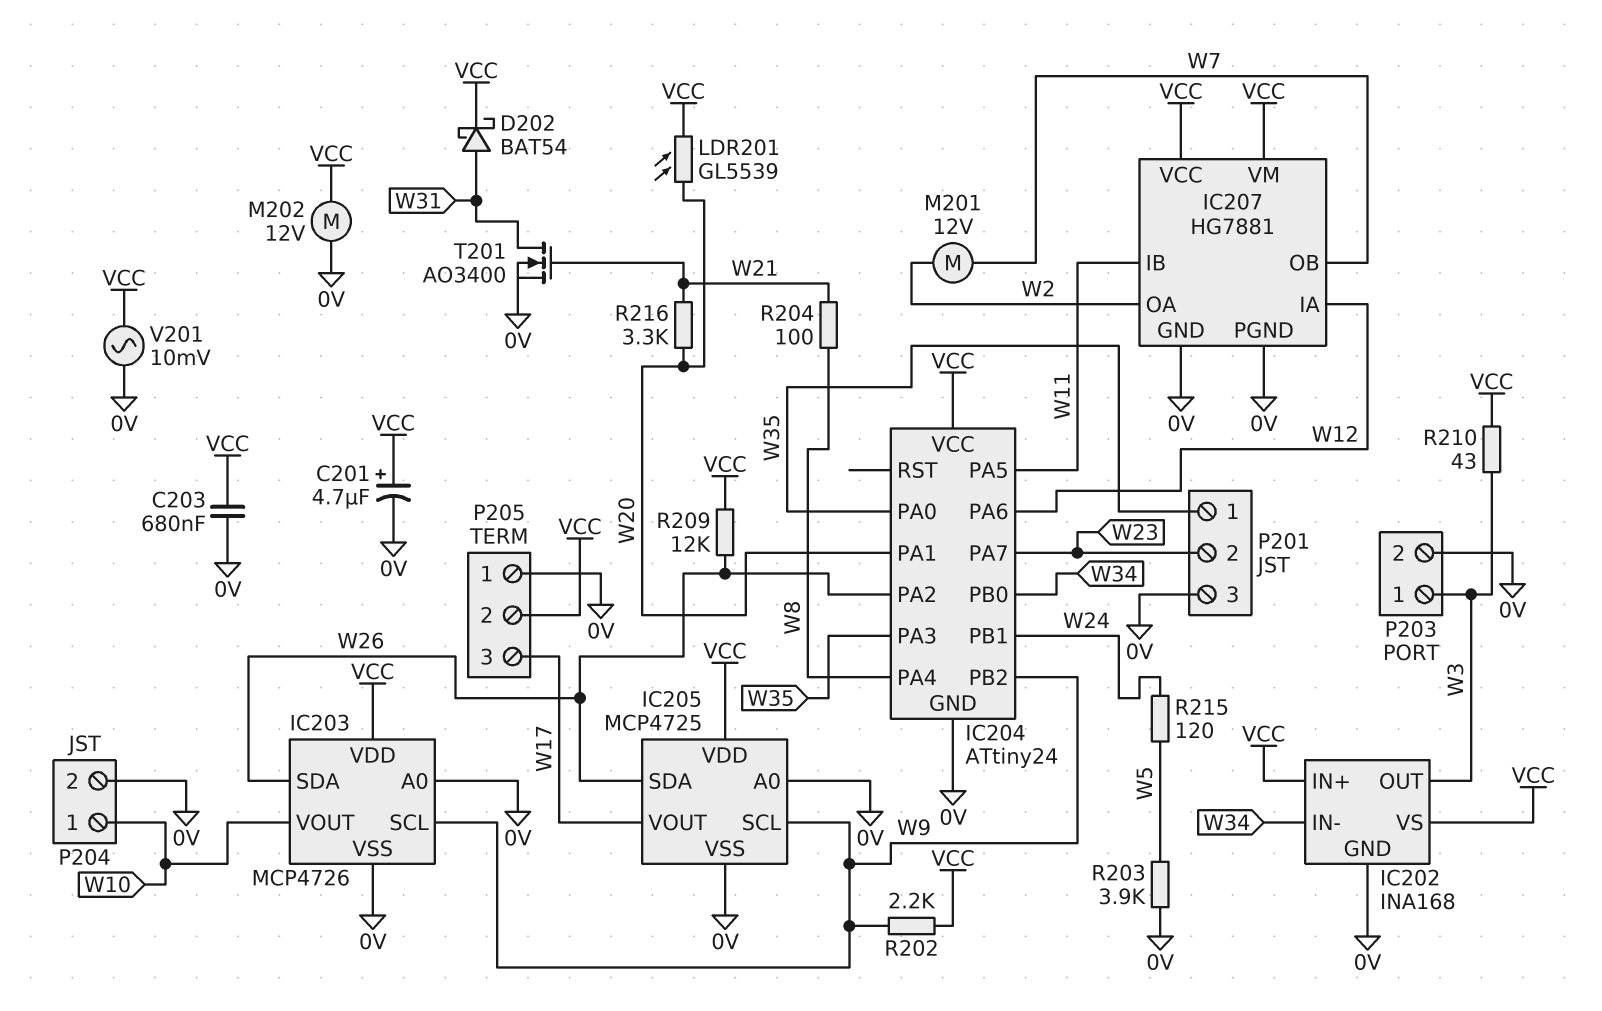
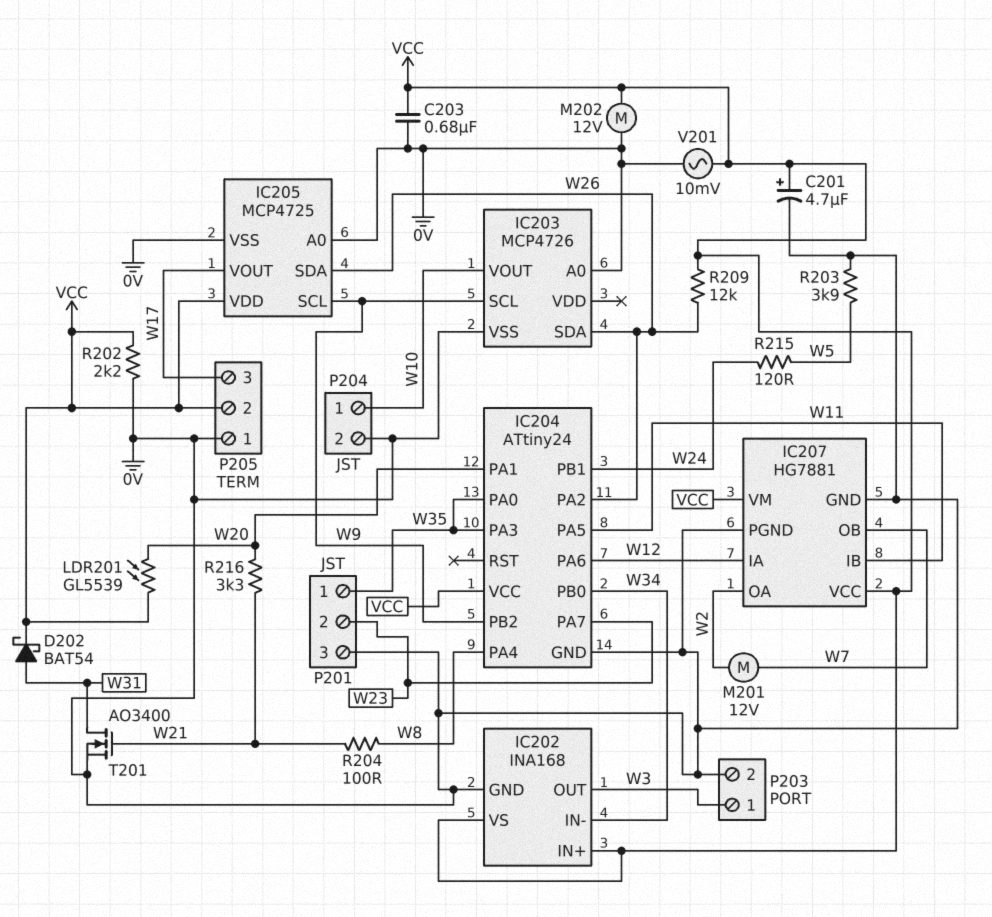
IC203 pin VDD: VCC -> none
R202: 2.2k (VCC, W9) -> 2.2k (0V, VCC)
R210: 43 (VCC, W3) -> none

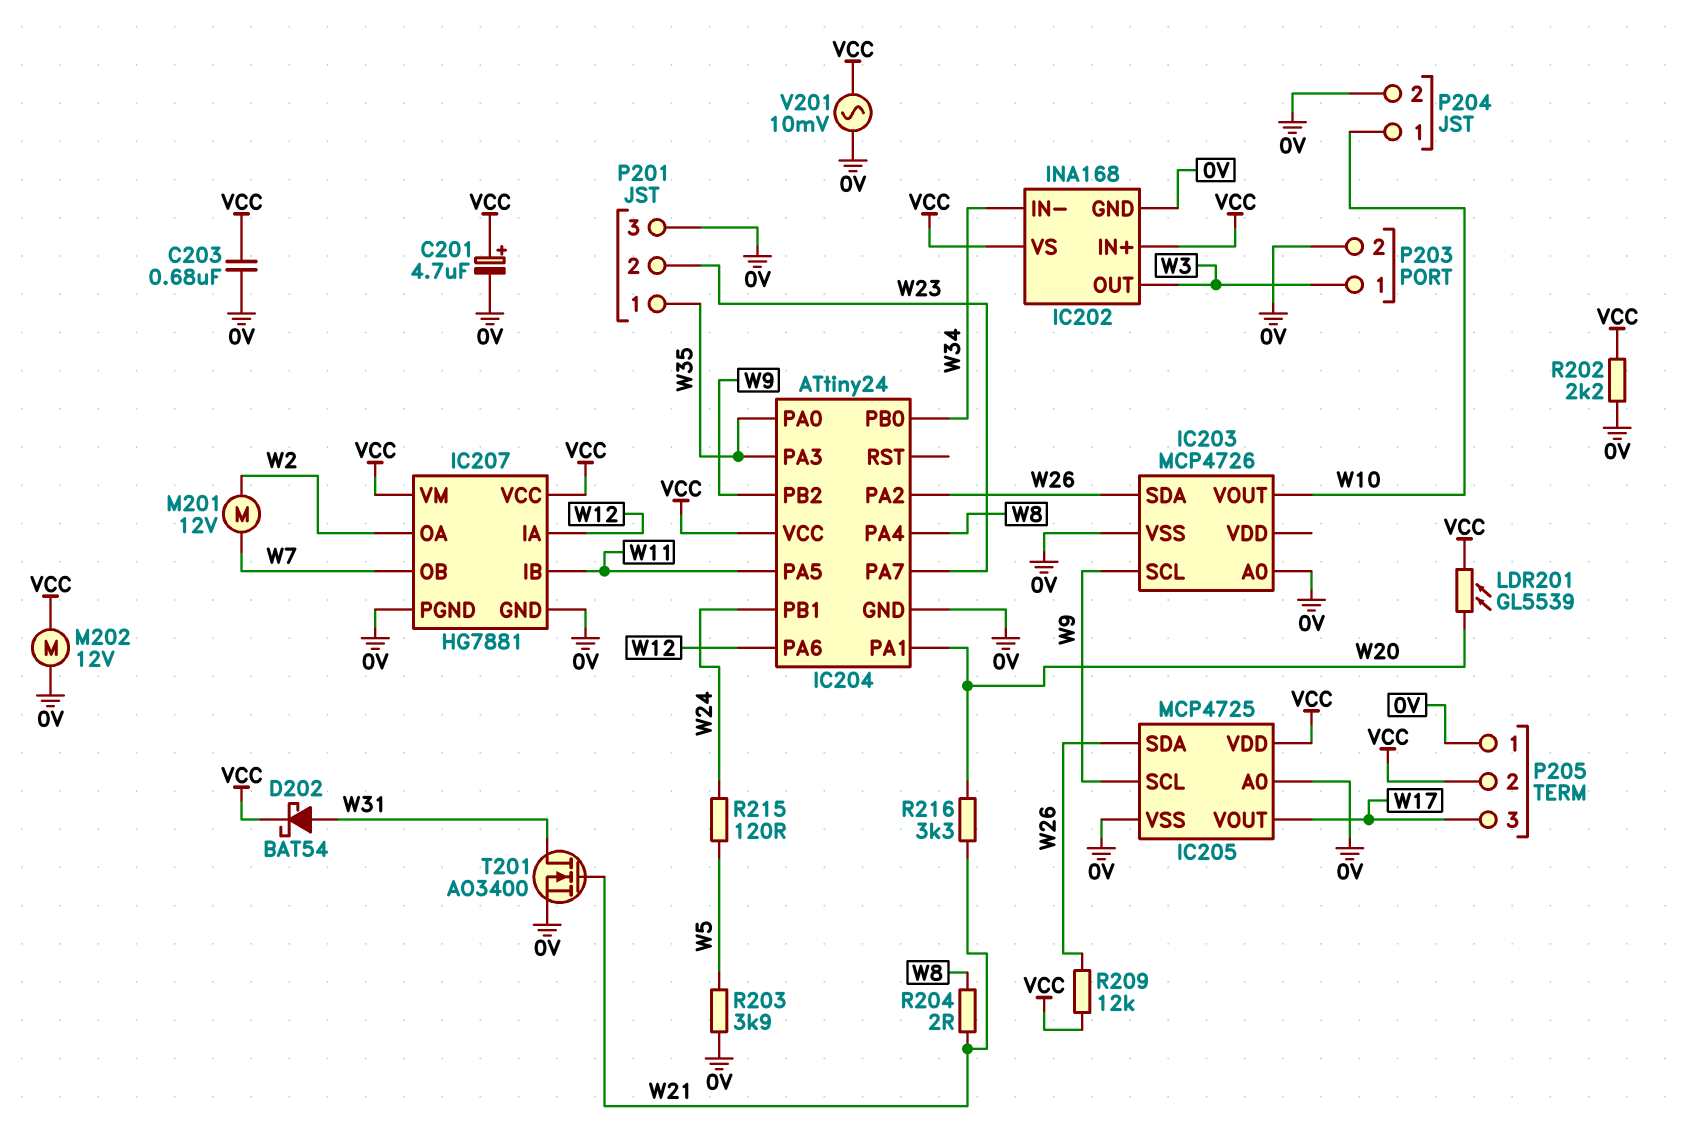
R204: 100 (W8, W21) -> 2 (W8, W21)

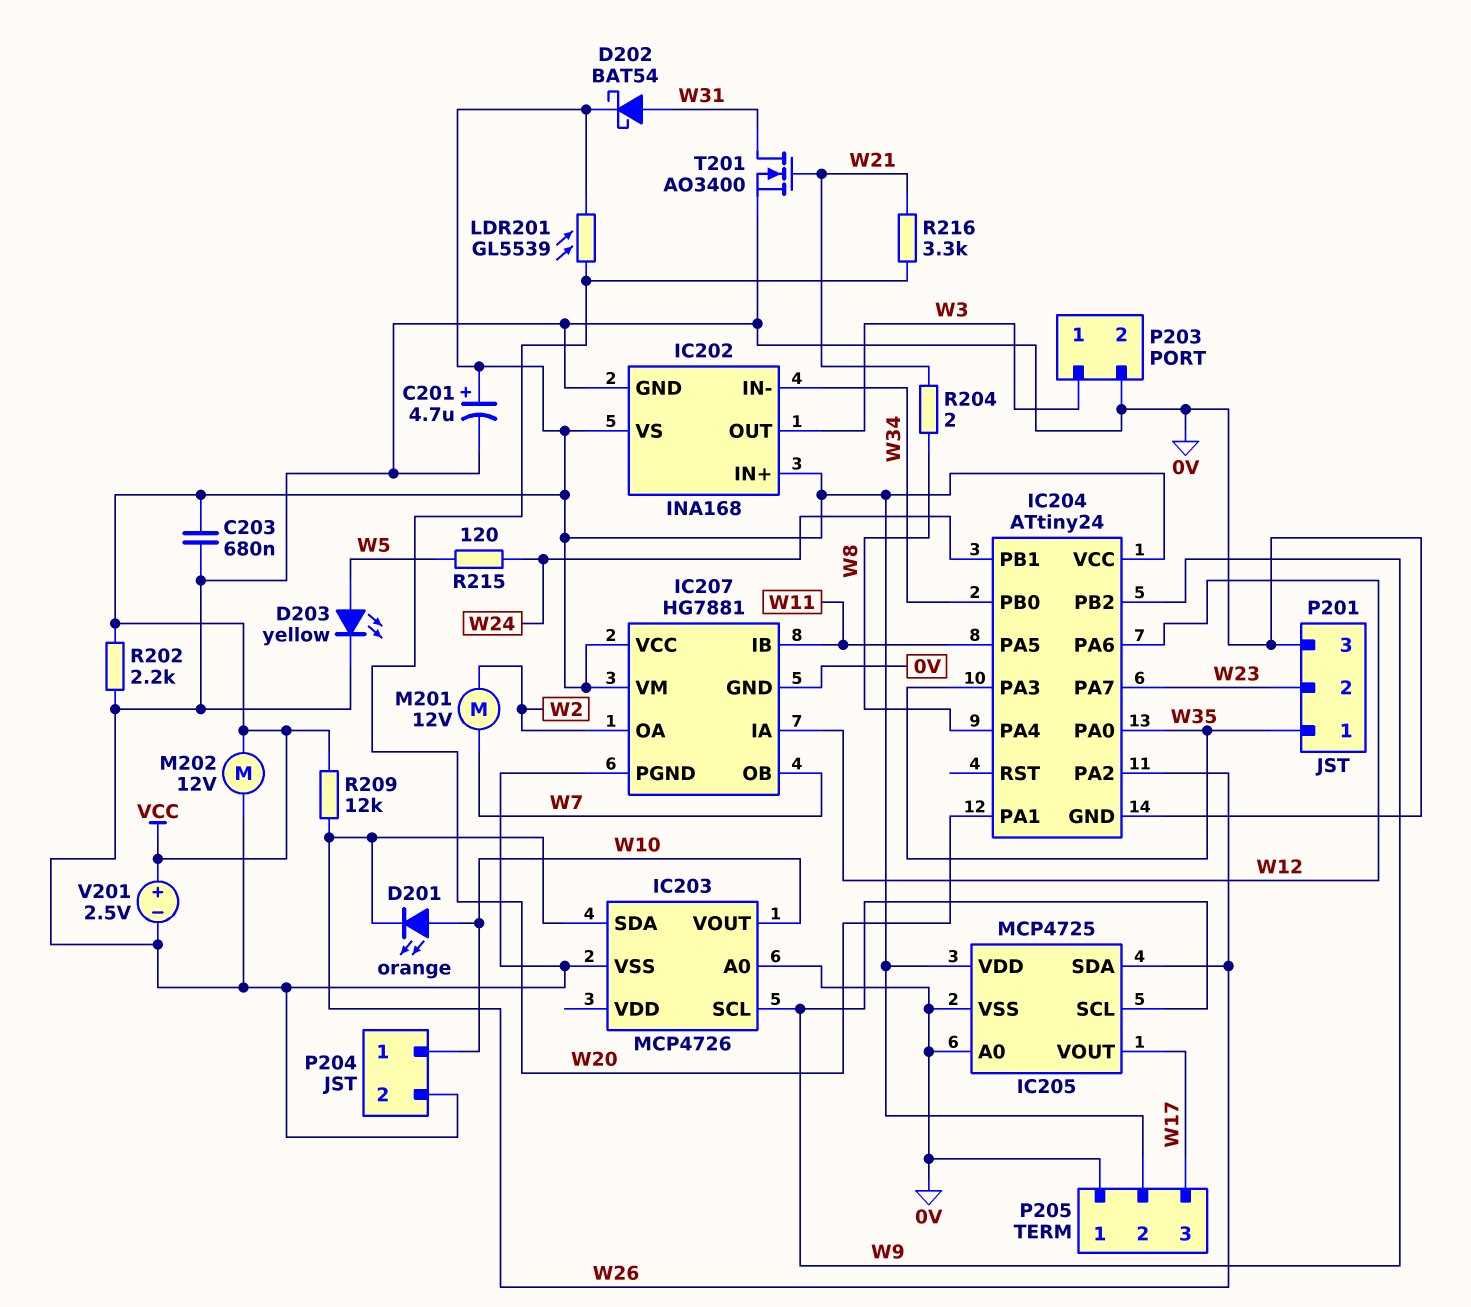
D201: none -> LED orange (A W10, K W26)
D203: none -> LED yellow (A W5, K 0V)
R203: 3.9k (0V, W5) -> none
V201: AC 10mV (0V, VCC) -> 2.5V (plus VCC, minus 0V)

